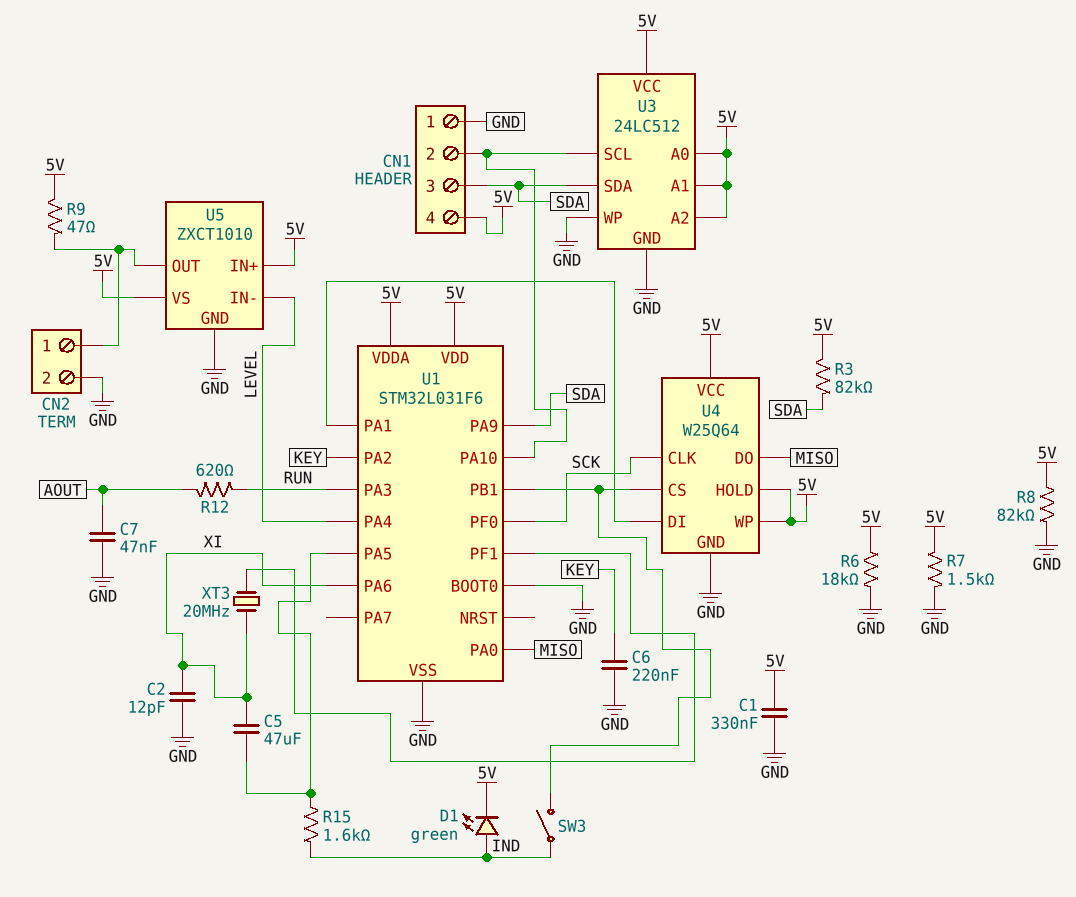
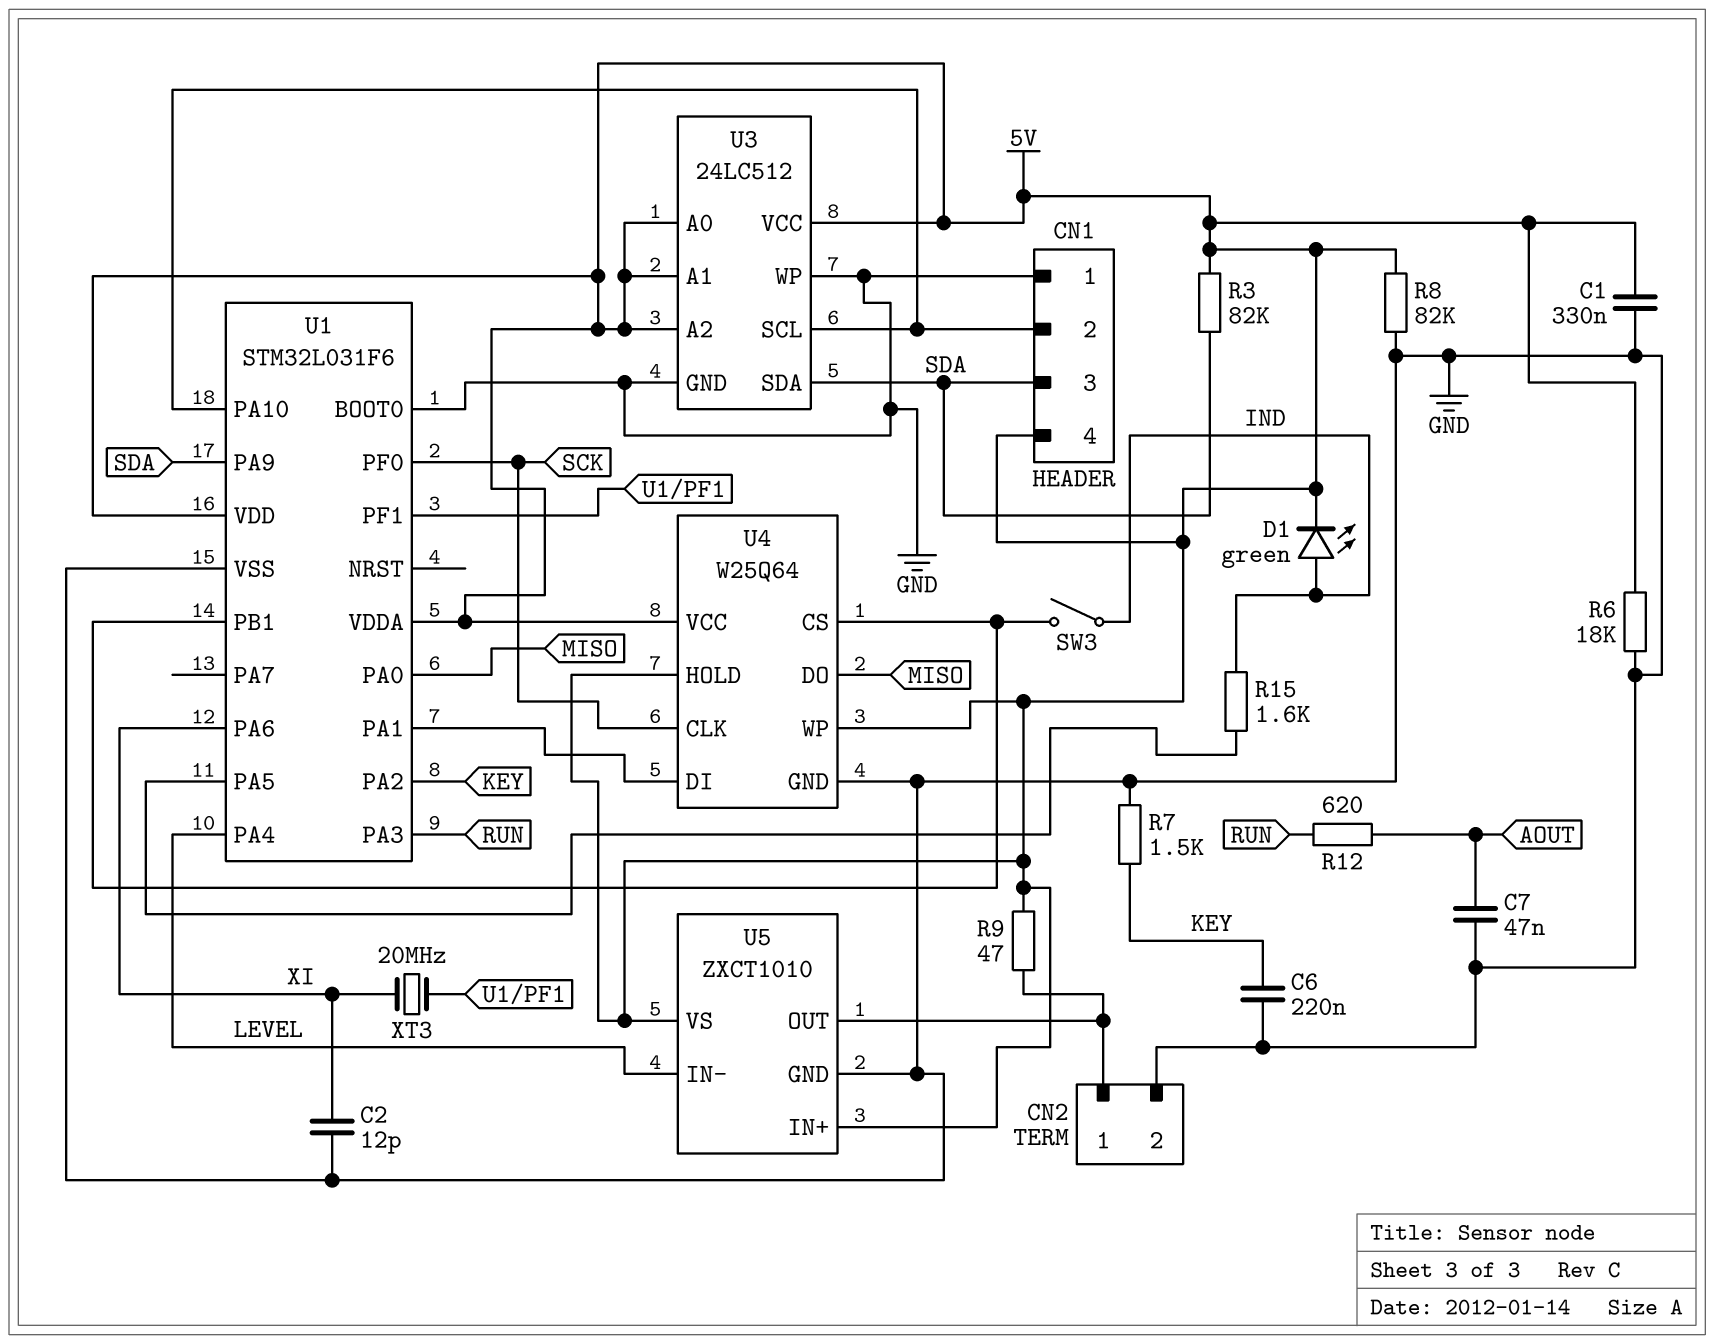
C5: 47uF (U1/PA5, XI) -> none
R7: 1.5k (5V, GND) -> 1.5k (GND, KEY)

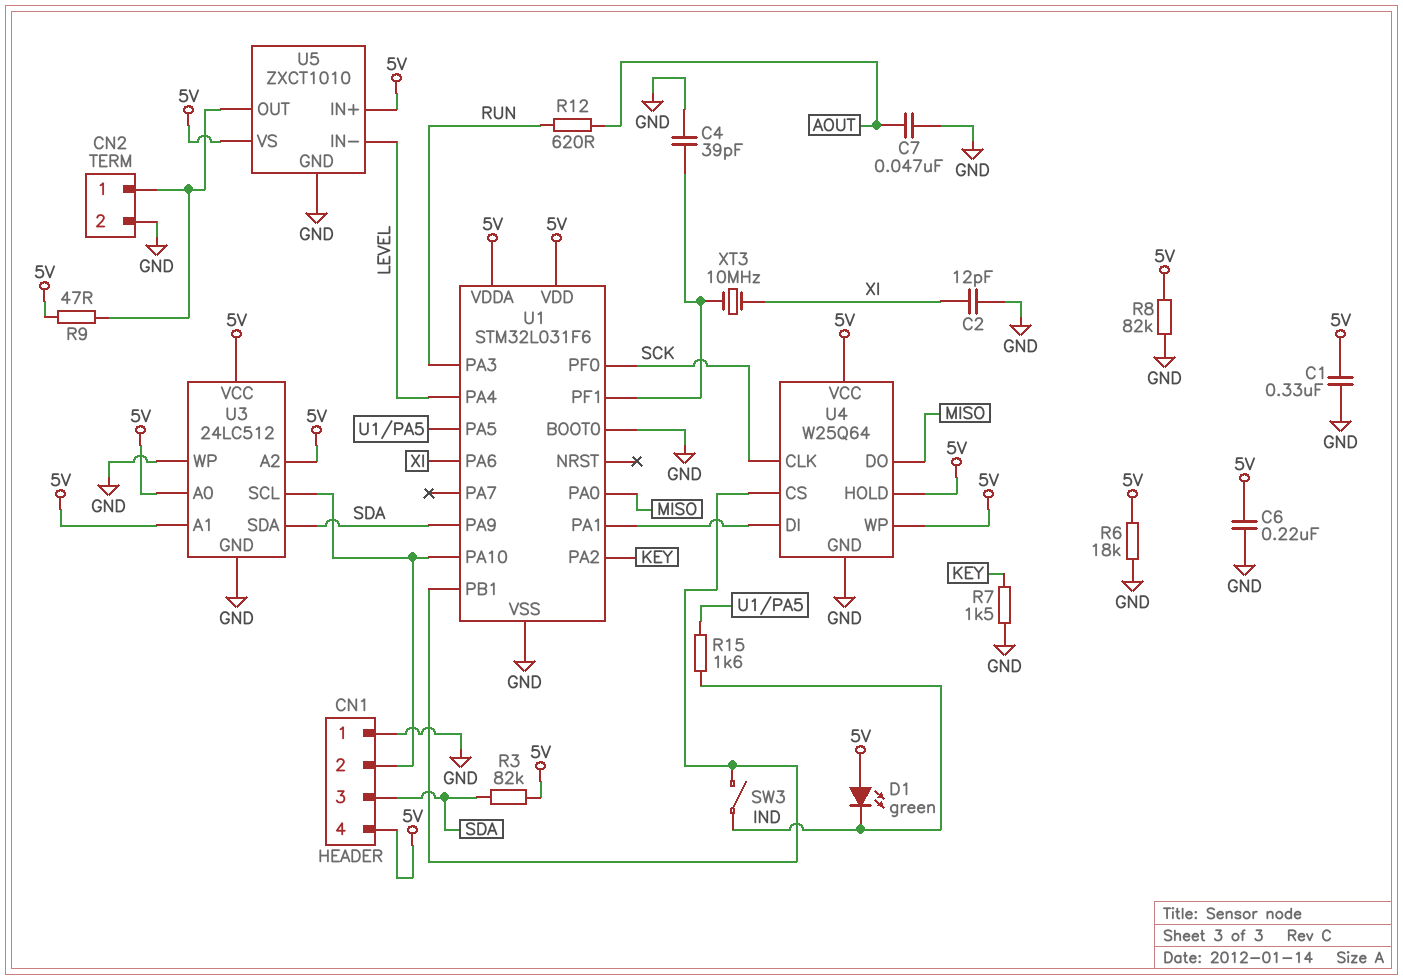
C4: none -> 39pF (GND, U1/PF1)
C6: 220nF (GND, KEY) -> 220nF (5V, GND)
D1: LED green (A IND, K 5V) -> LED green (A 5V, K IND)
XT3: 20MHz (U1/PF1, XI) -> 10MHz (U1/PF1, XI)

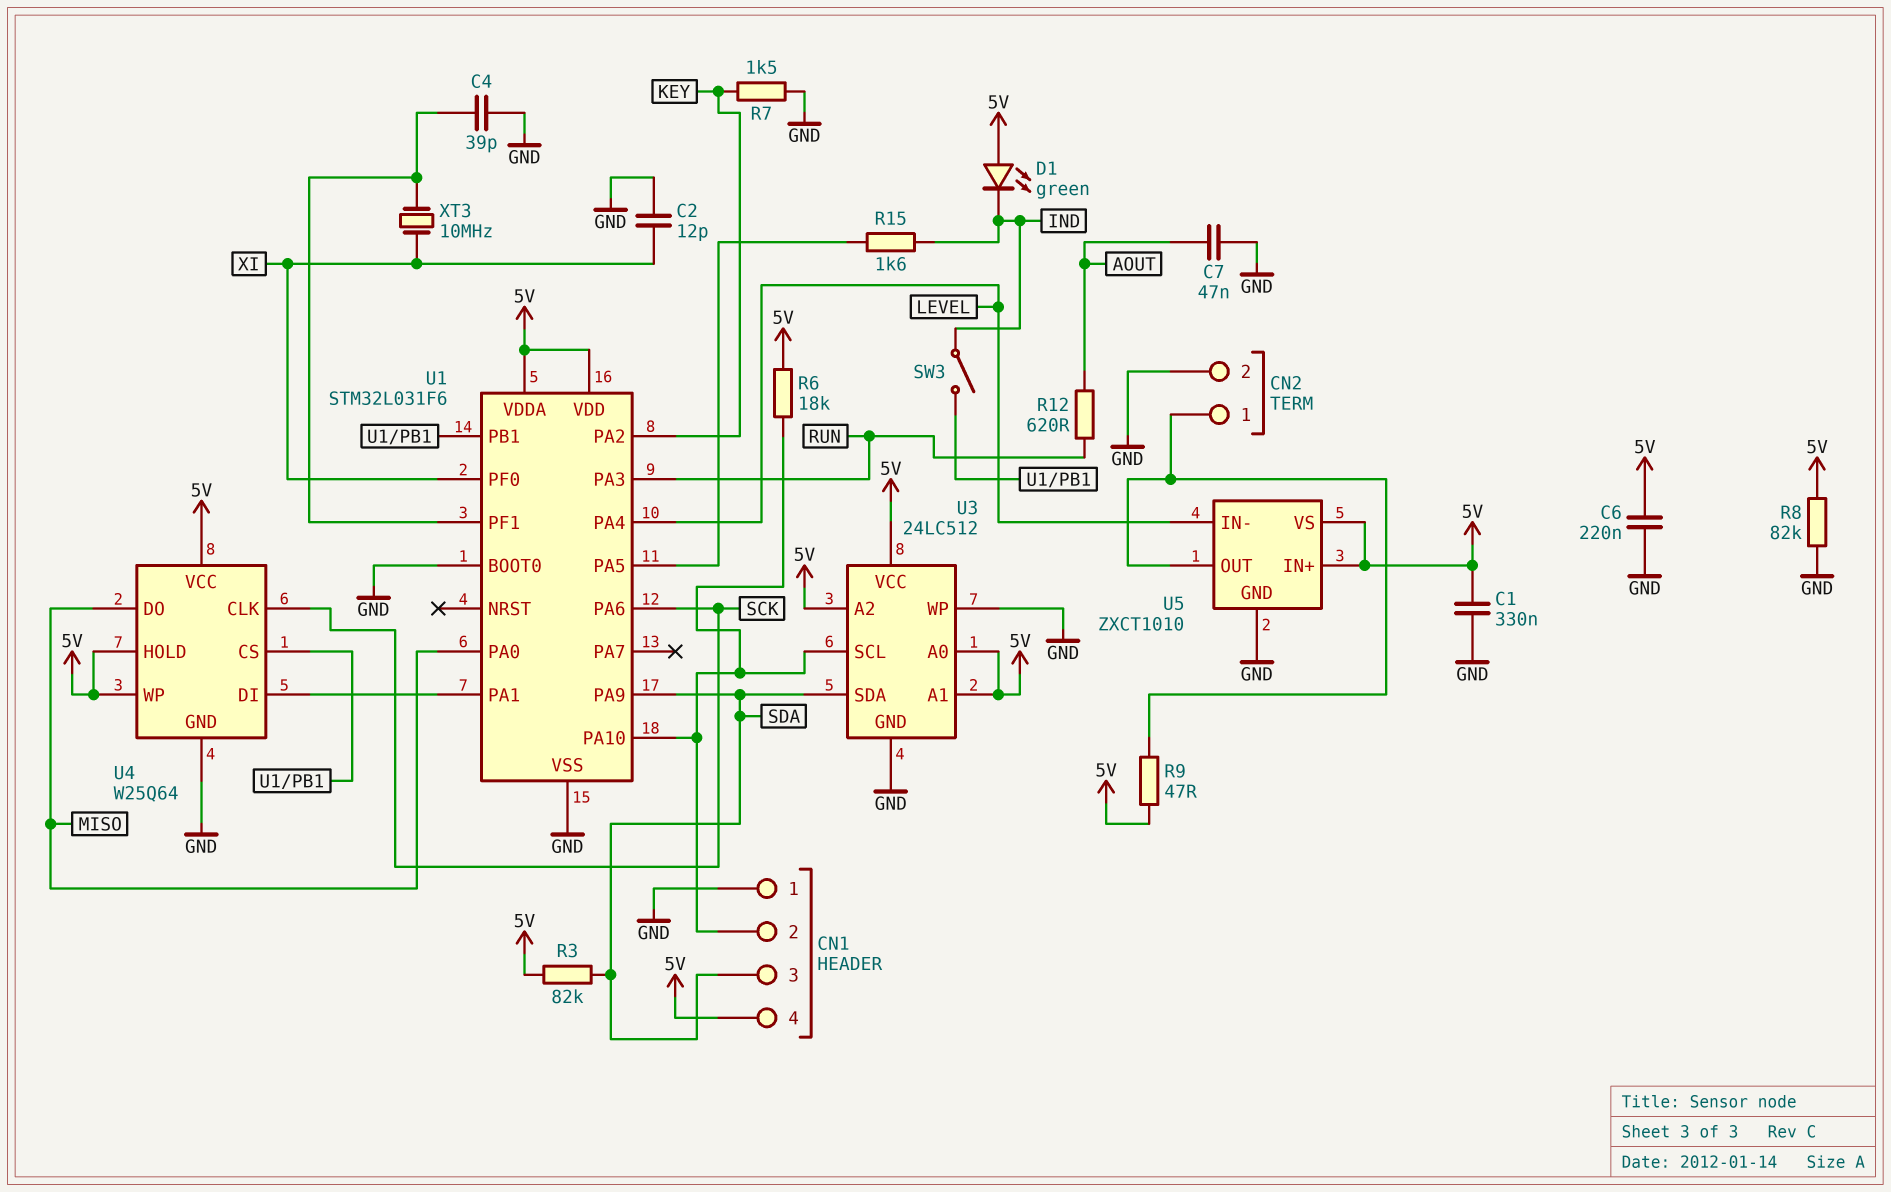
R6: 18k (5V, GND) -> 18k (5V, CN1/2)
U1 pin PA6: XI -> SCK
U1 pin PF0: SCK -> XI

